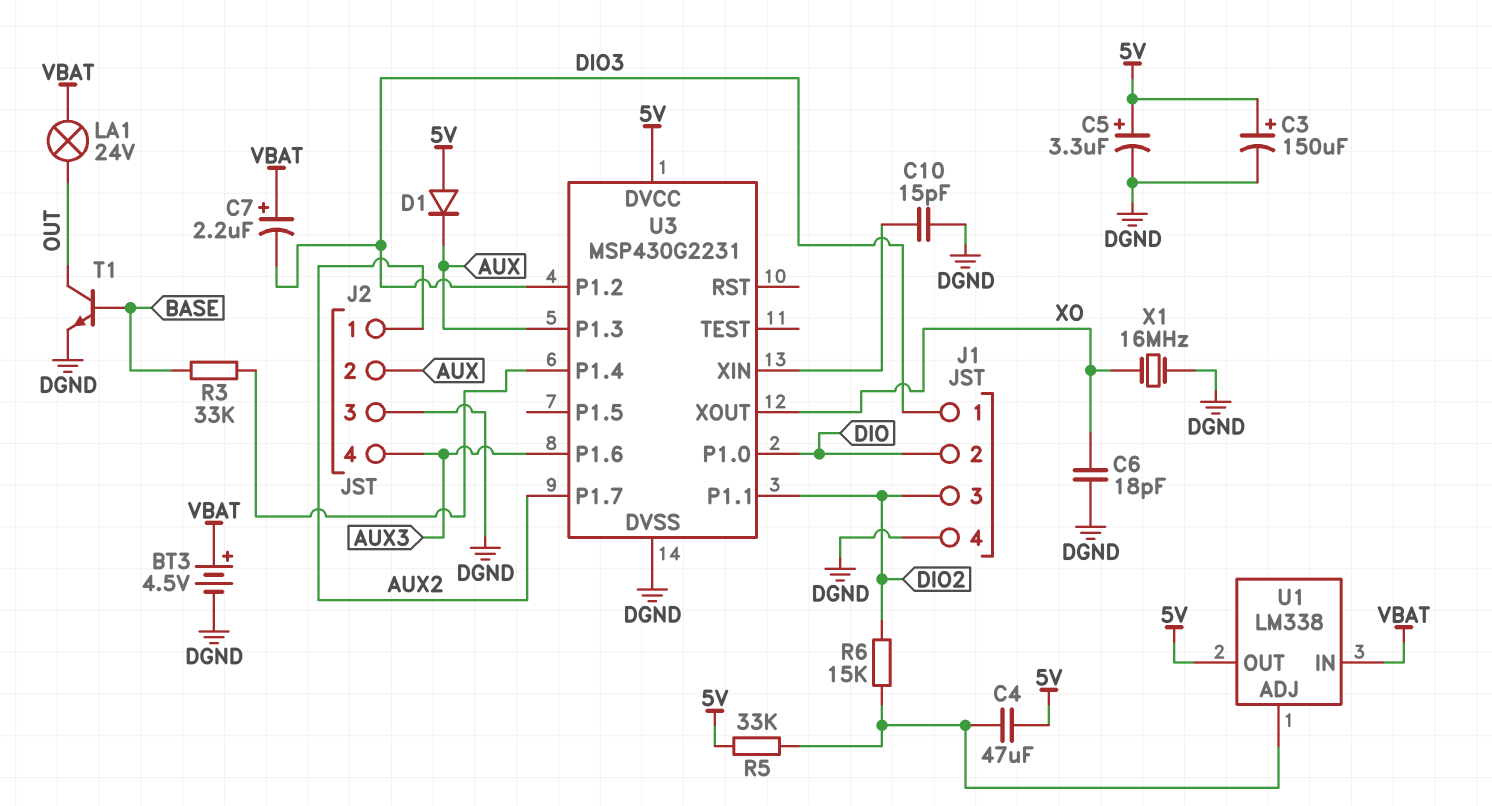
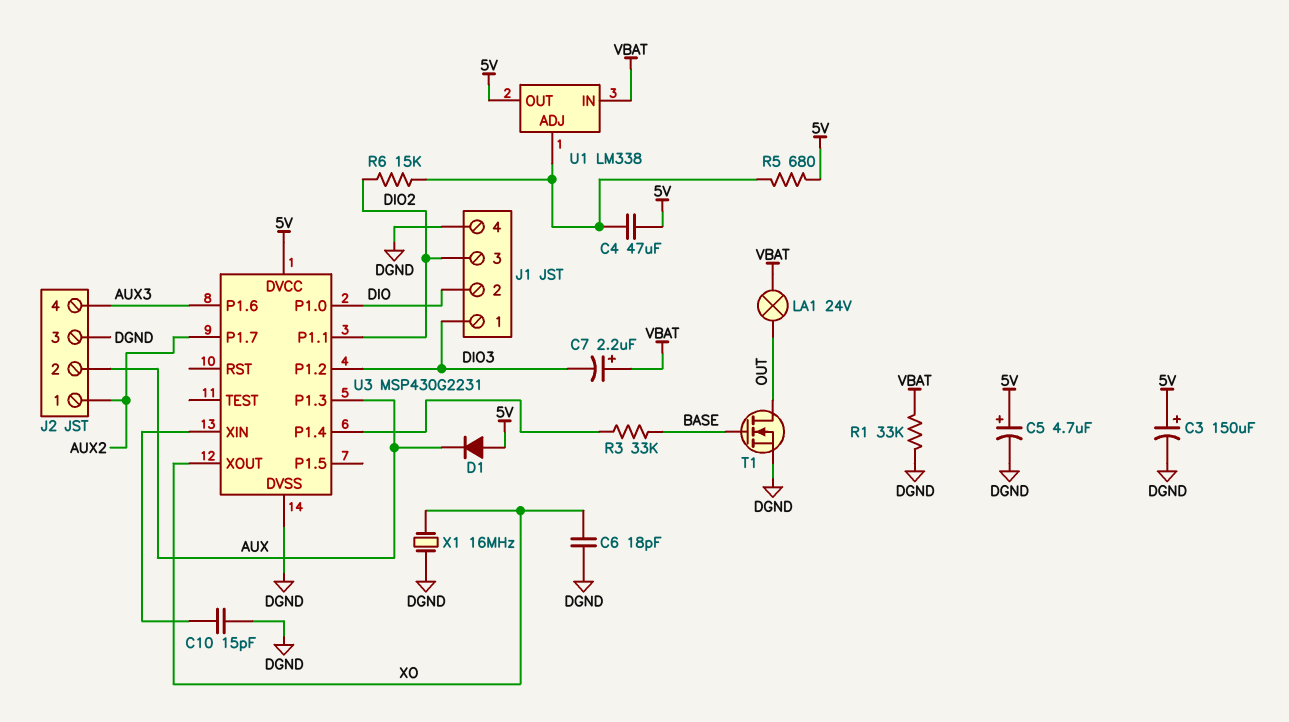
BT3: 4.5V (plus VBAT, minus DGND) -> none
C5: 3.3uF (plus 5V, minus DGND) -> 4.7uF (plus 5V, minus DGND)
R1: none -> 33k (DGND, VBAT)
R5: 33k (5V, U1/ADJ) -> 680 (5V, U1/ADJ)
T1: NPN (B BASE, C OUT, E DGND) -> NMOS (G BASE, D OUT, S DGND)

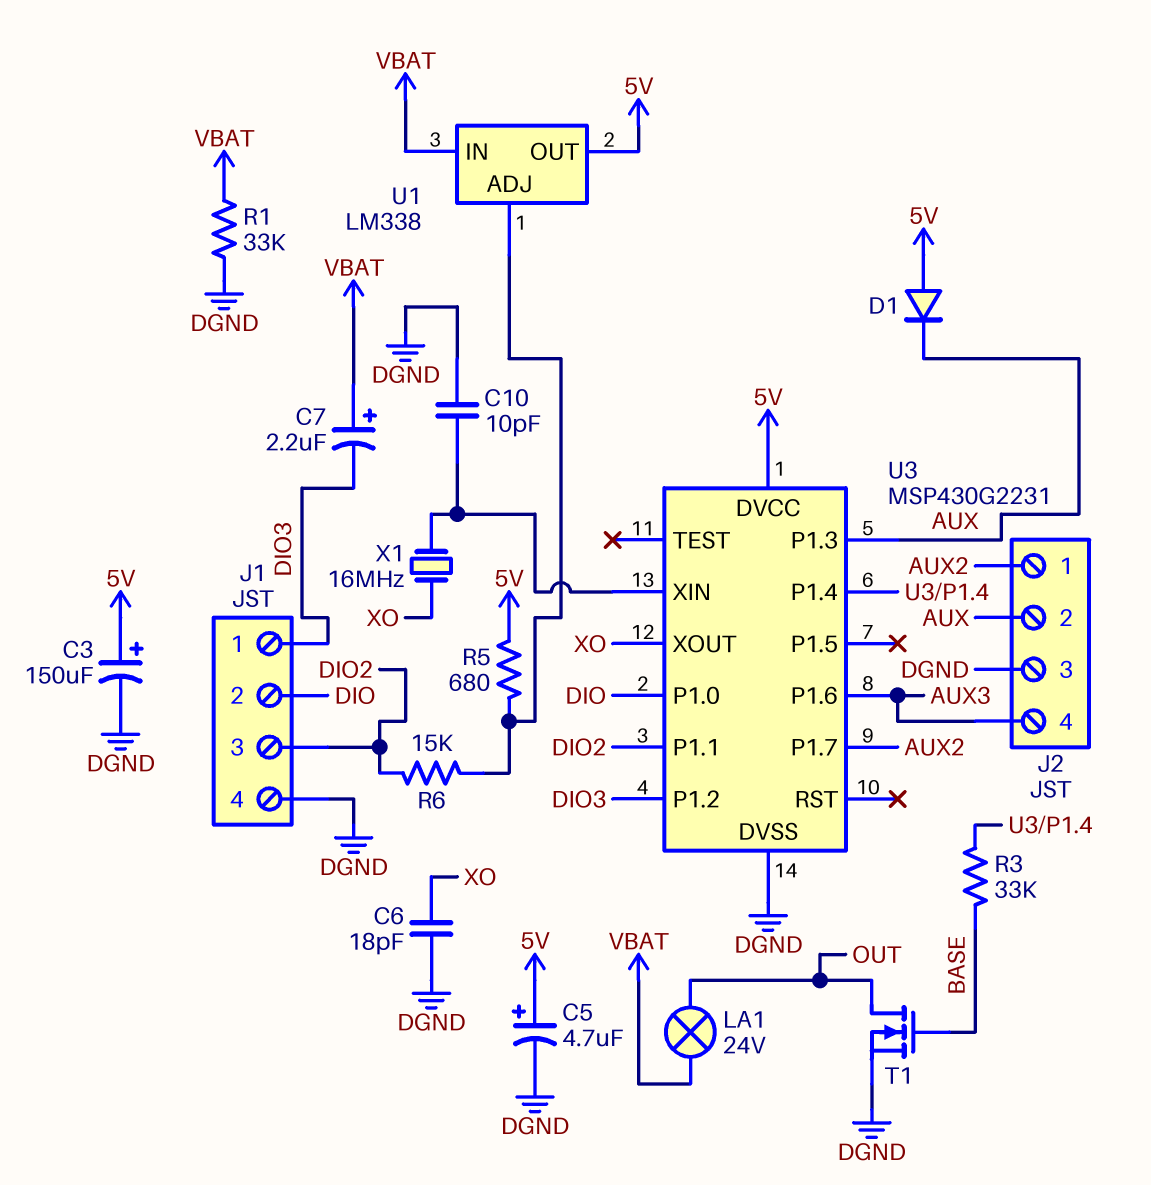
C4: 47uF (5V, U1/ADJ) -> none
C10: 15pF (DGND, U3/XIN) -> 10pF (DGND, U3/XIN)
X1: 16MHz (DGND, XO) -> 16MHz (U3/XIN, XO)

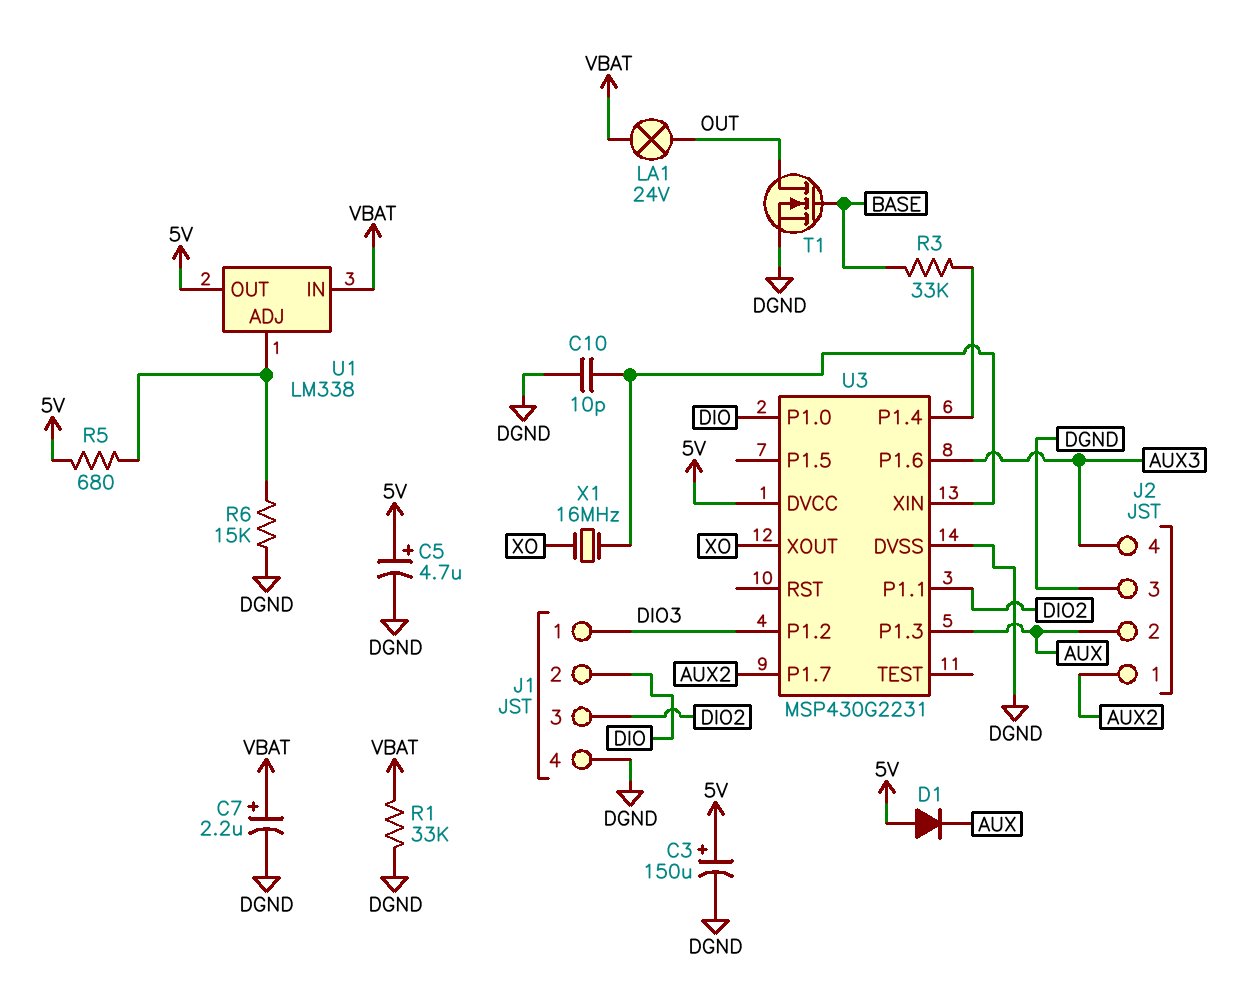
C6: 18pF (DGND, XO) -> none
C7: 2.2uF (plus VBAT, minus DIO3) -> 2.2uF (plus VBAT, minus DGND)
R6: 15k (DIO2, U1/ADJ) -> 15k (DGND, U1/ADJ)

